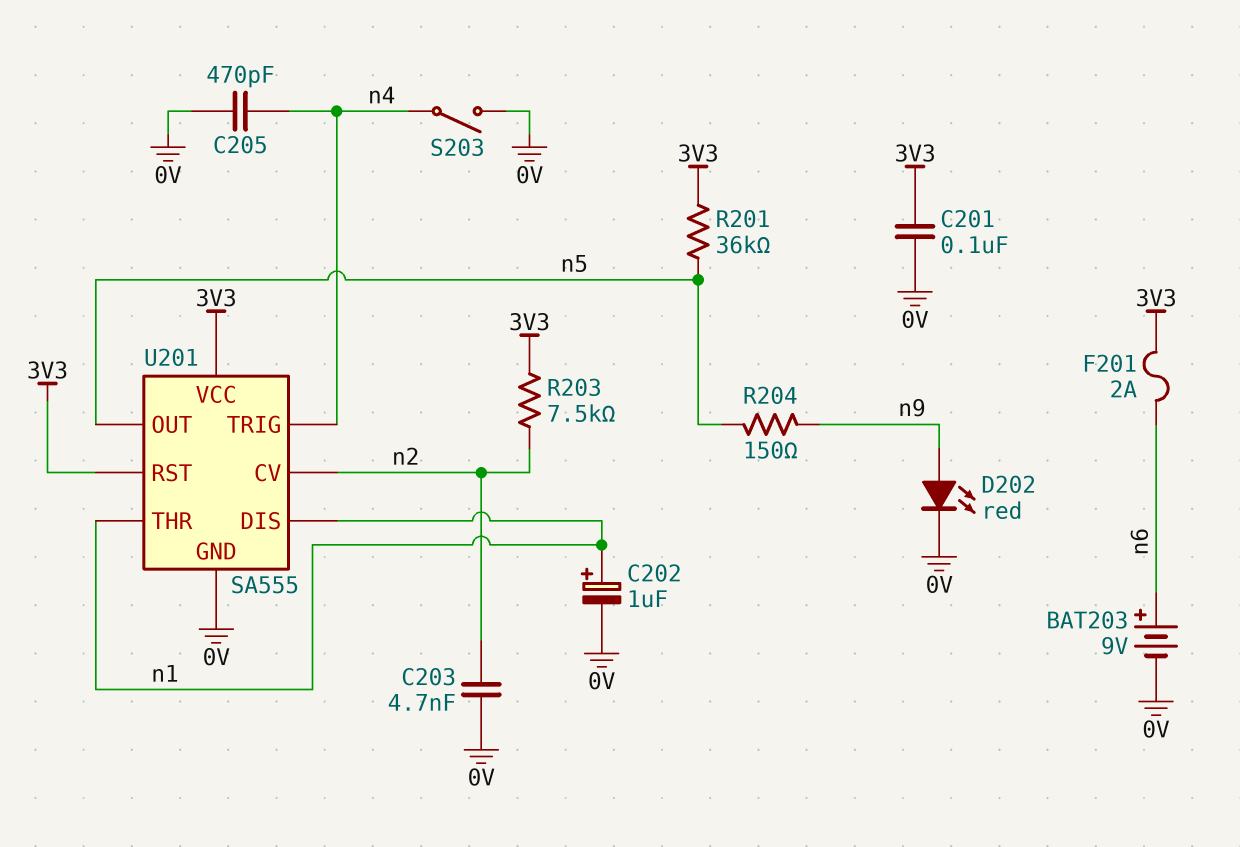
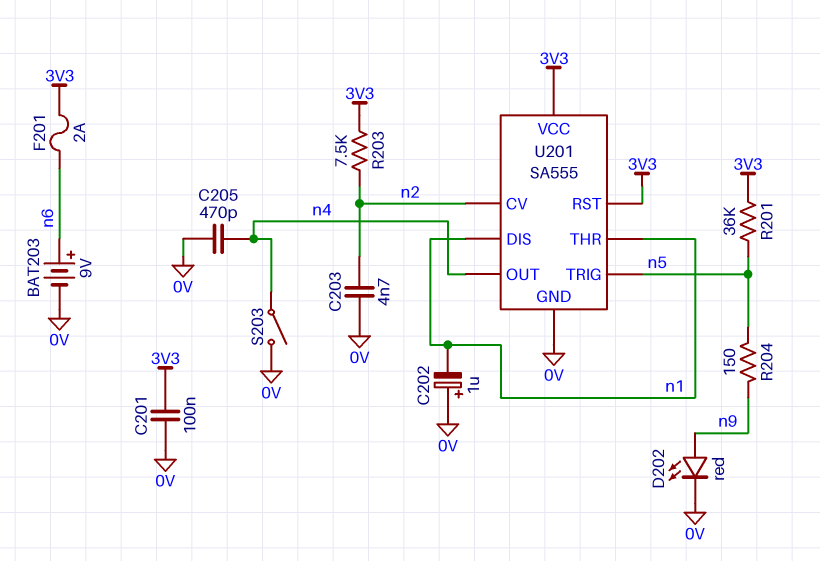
C202: 1uF (plus n1, minus 0V) -> 1uF (plus 0V, minus n1)
U201 pin OUT: n5 -> n4
U201 pin TRIG: n4 -> n5

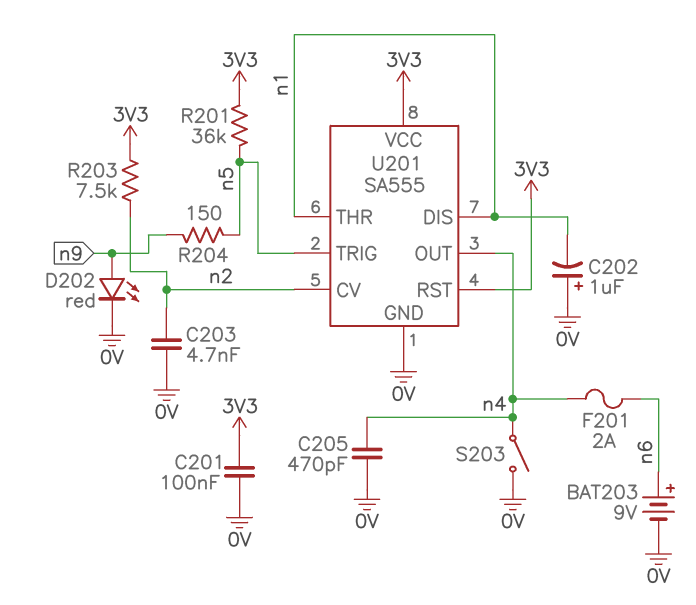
F201: 2A (3V3, n6) -> 2A (n4, n6)

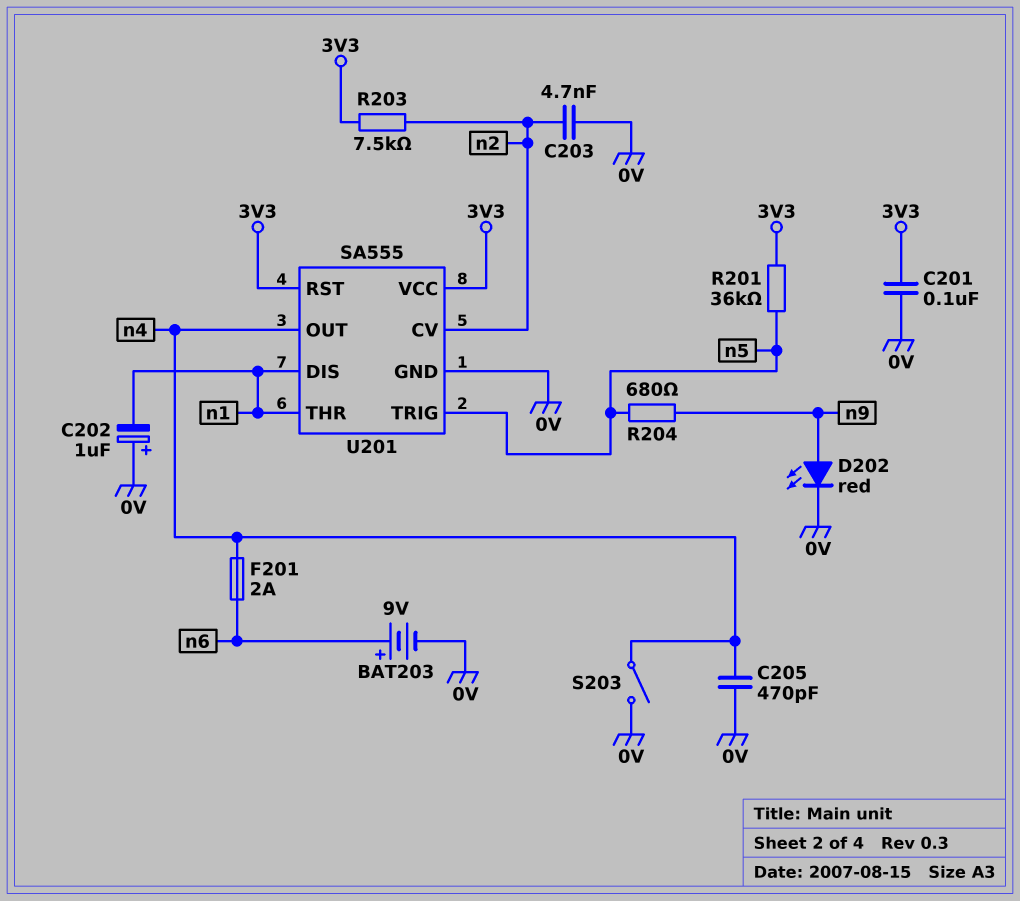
R204: 150 (n5, n9) -> 680 (n5, n9)

